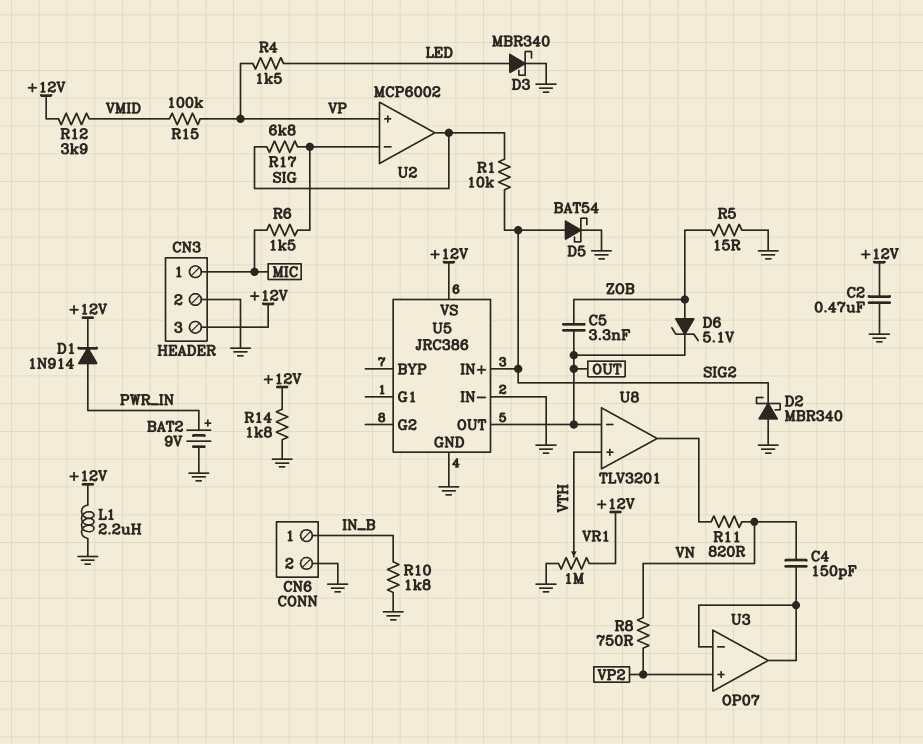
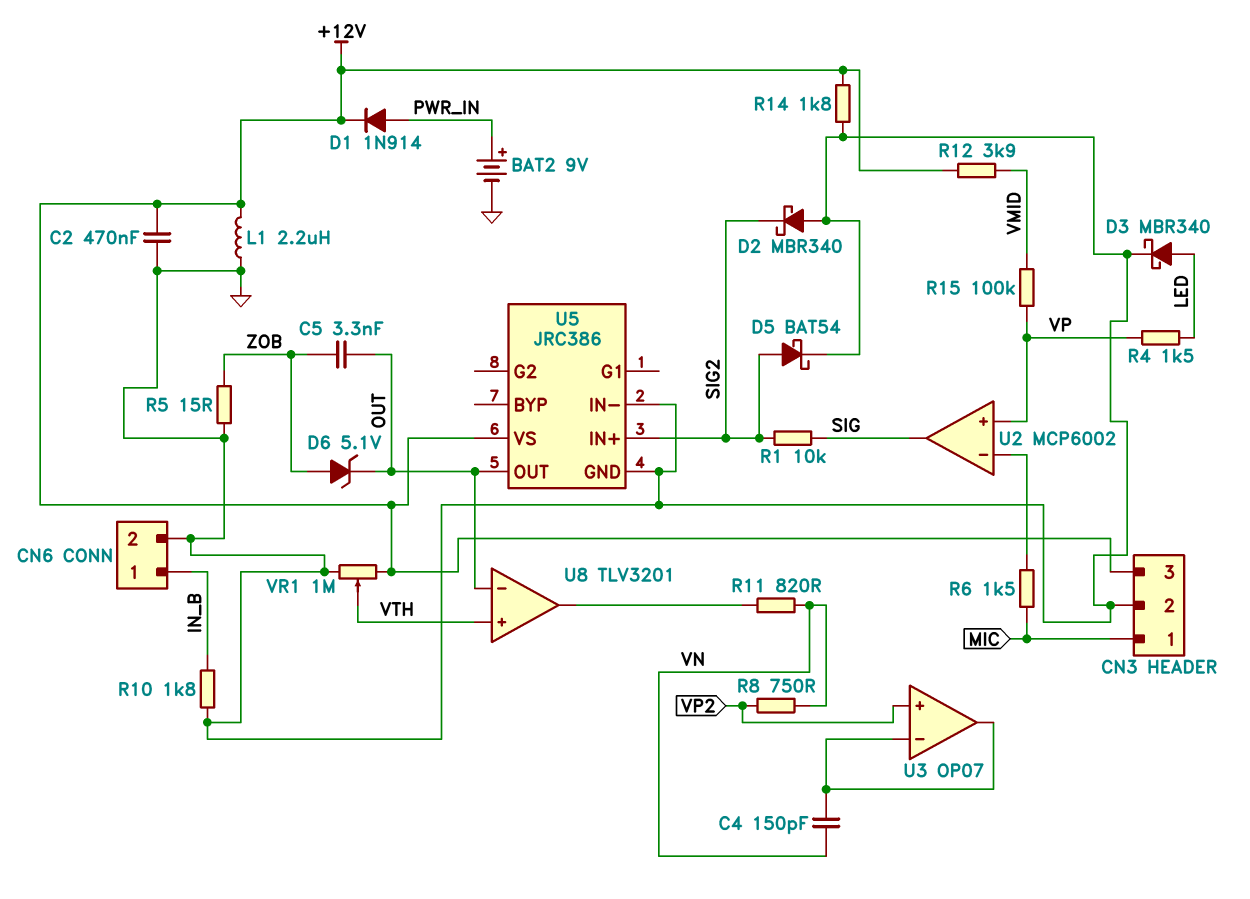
R17: 6.8k (SIG, U2/in-) -> none

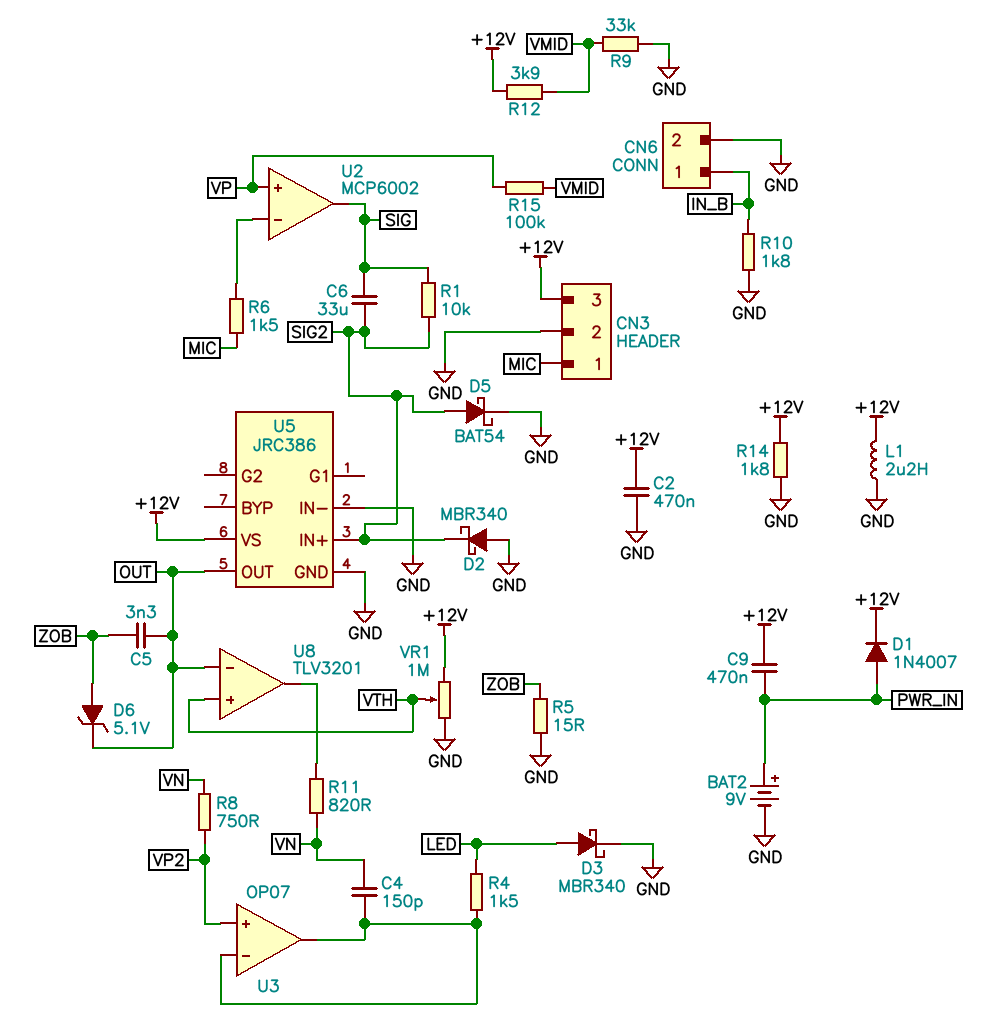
C6: none -> 33uF (SIG, SIG2)
C9: none -> 470nF (+12V, PWR_IN)
D1: diode 1N914 (A PWR_IN, K +12V) -> diode 1N4007 (A PWR_IN, K +12V)
R4: 1.5k (LED, VP) -> 1.5k (LED, U3/in-)
R9: none -> 33k (GND, VMID)

